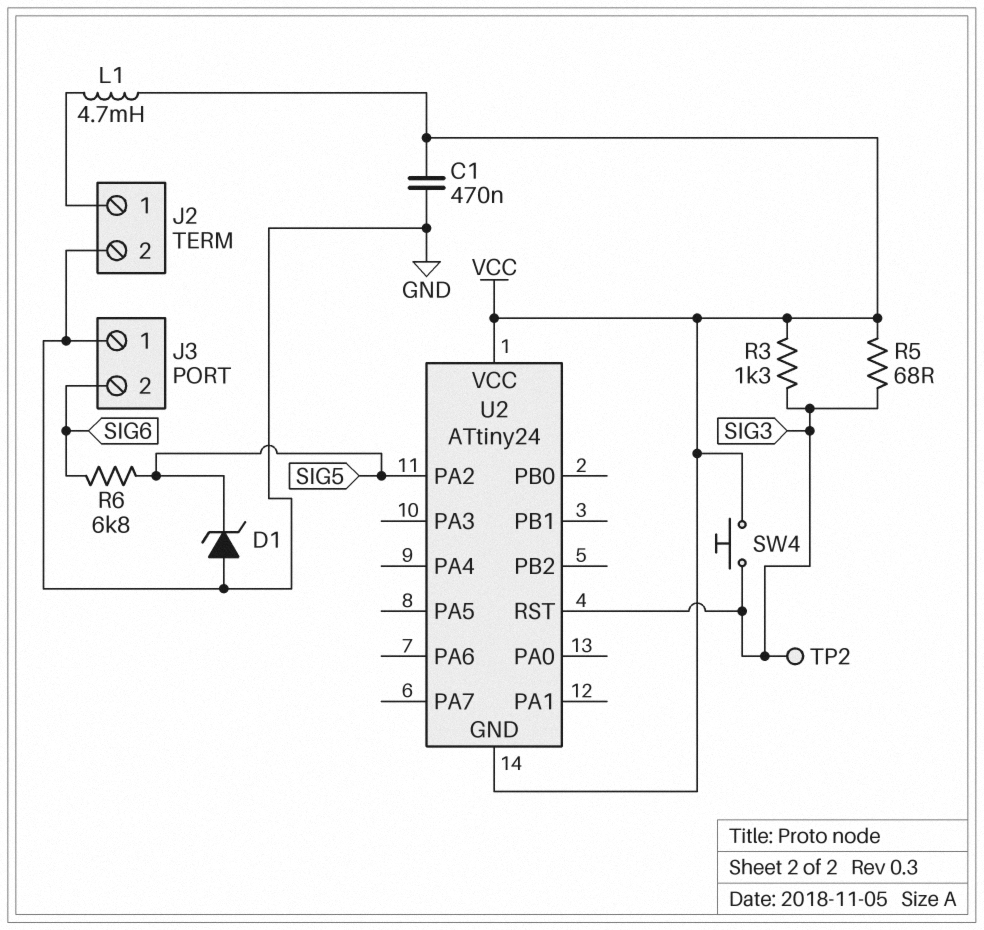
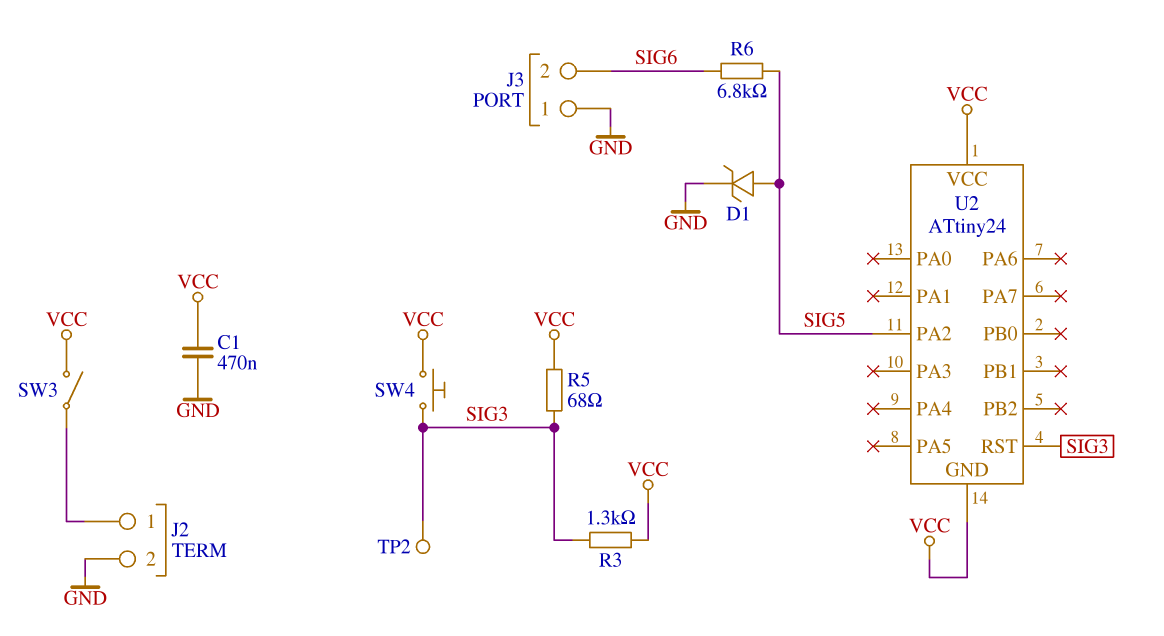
D1: zener (A GND, K SIG5) -> zener (A SIG5, K GND)
L1: 4.7mH (J2/1, VCC) -> none
SW3: none -> switch (J2/1, VCC)

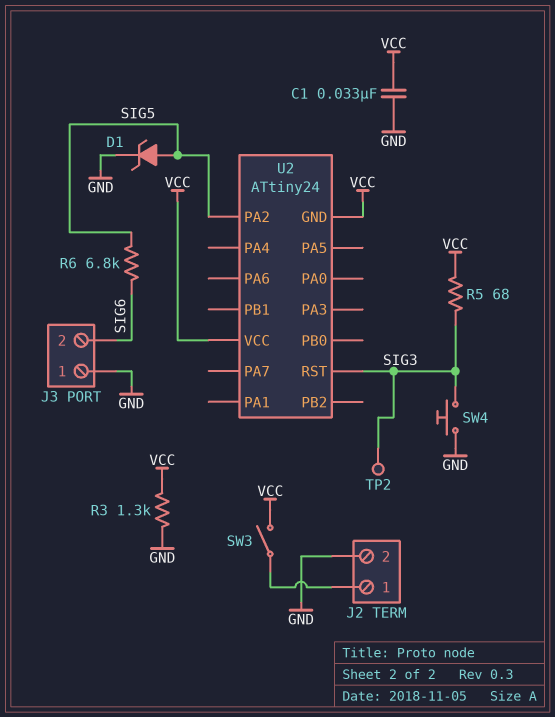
C1: 470nF (GND, VCC) -> 33nF (GND, VCC)
R3: 1.3k (SIG3, VCC) -> 1.3k (GND, VCC)
SW4: button (SIG3, VCC) -> button (GND, SIG3)

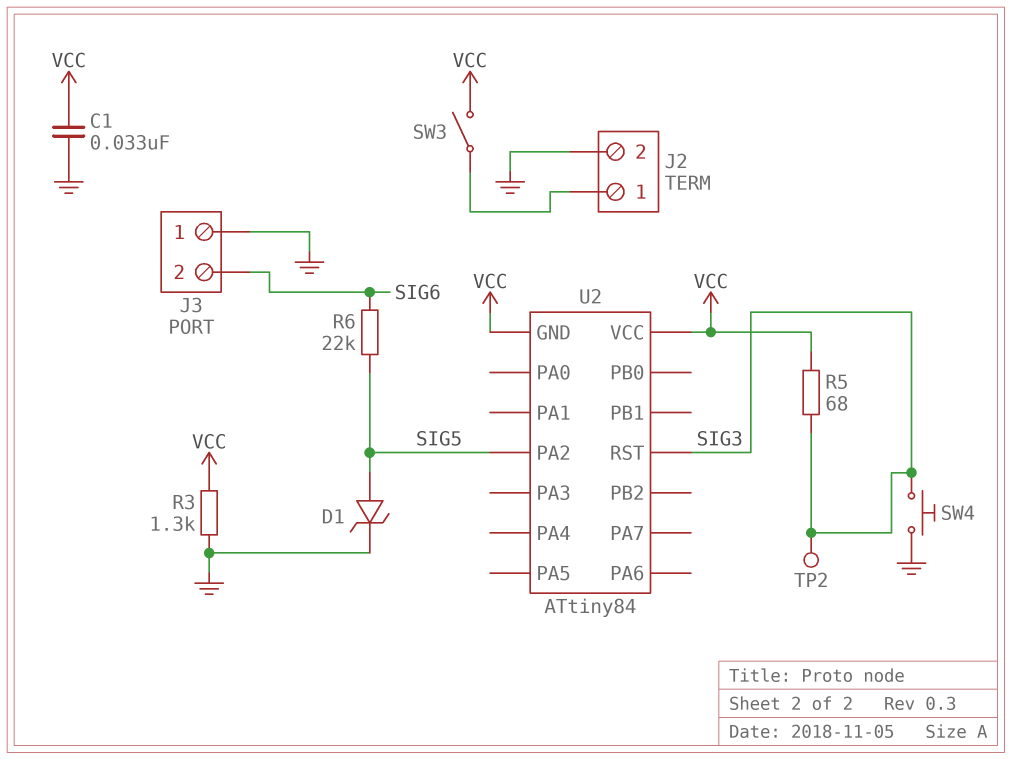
R6: 6.8k (SIG5, SIG6) -> 22k (SIG5, SIG6)
U2: ATtiny24 -> ATtiny84

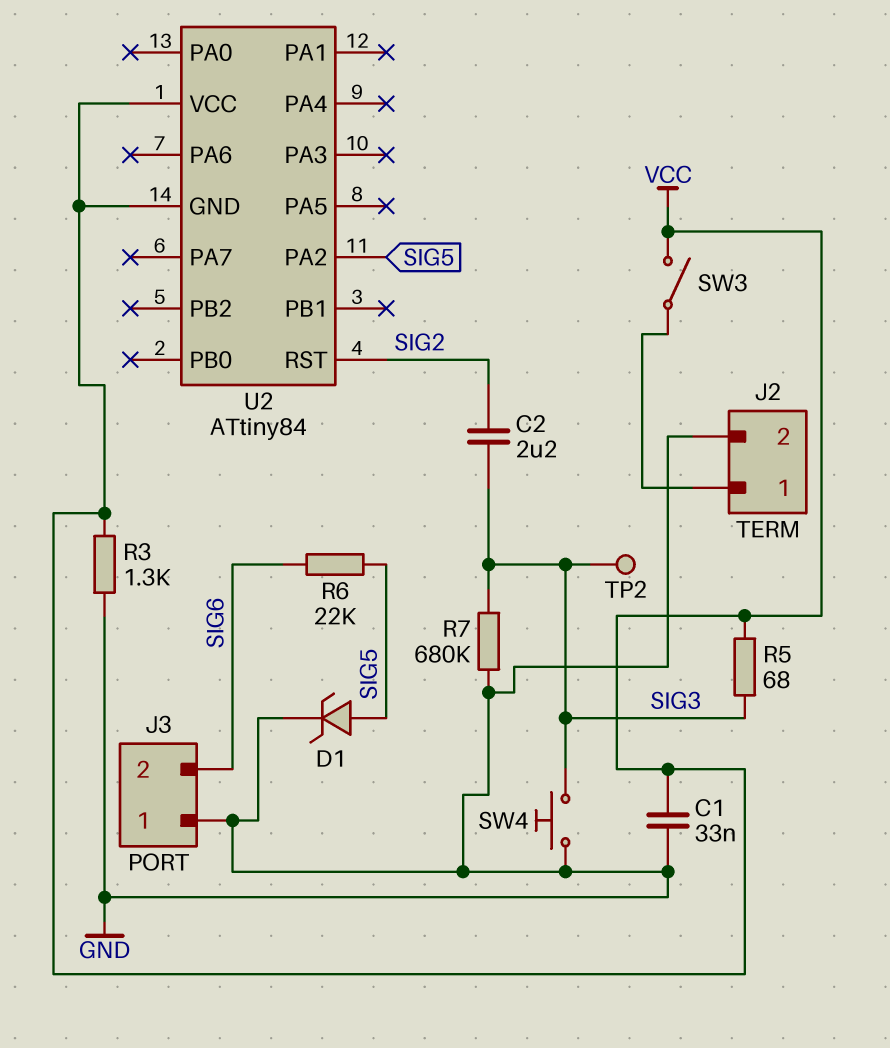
C2: none -> 2.2uF (SIG2, SIG3)
R7: none -> 680k (GND, SIG3)
U2 pin RST: SIG3 -> SIG2

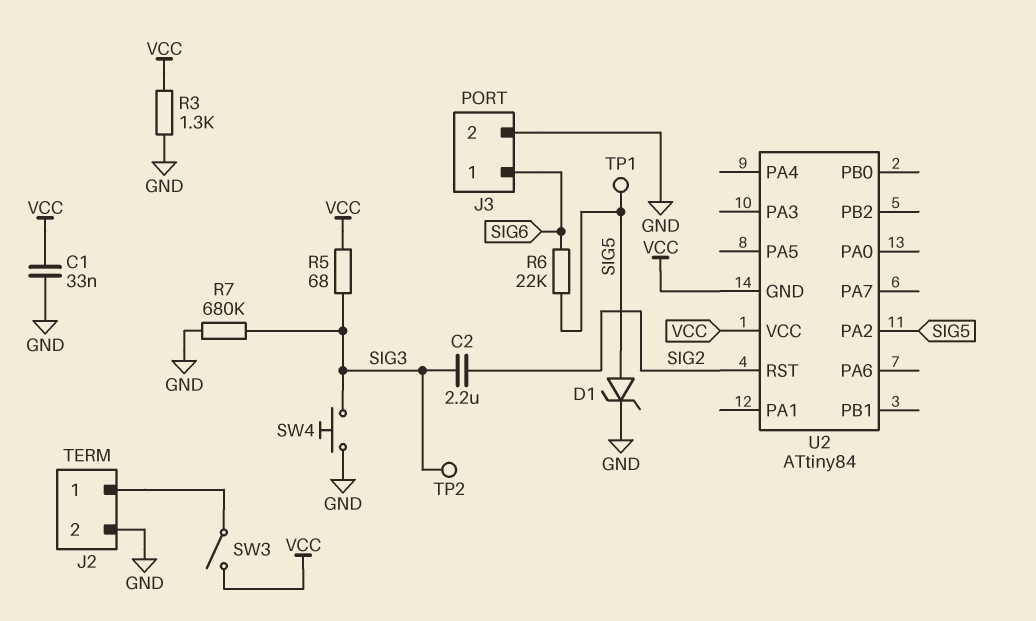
J3 pin 1: GND -> SIG6
J3 pin 2: SIG6 -> GND
TP1: none -> test point (SIG5)

